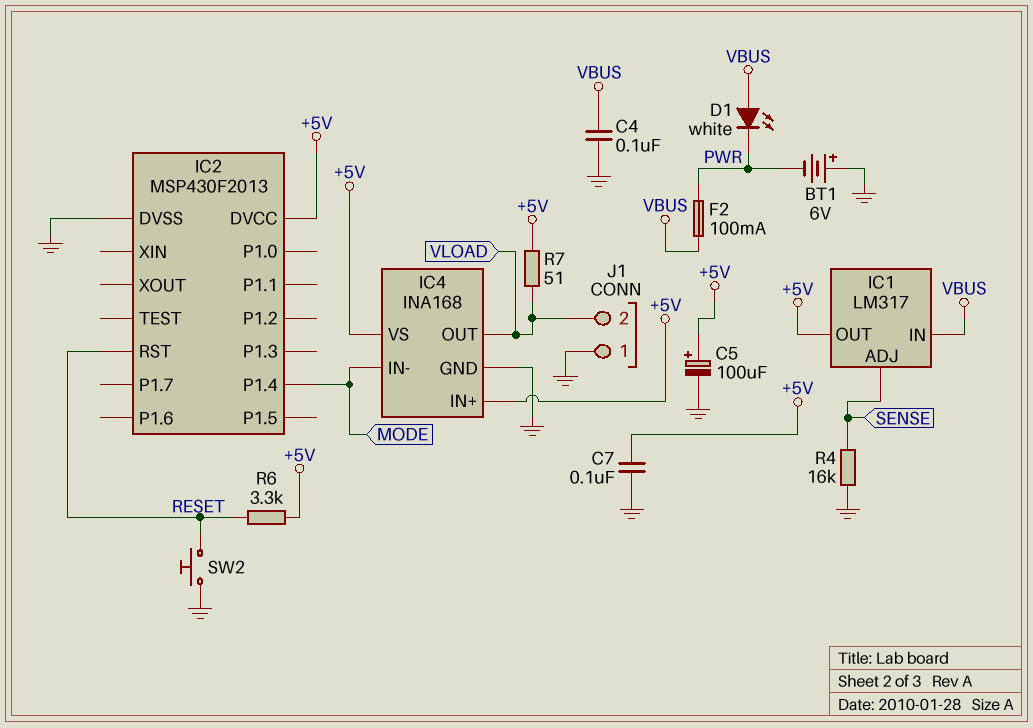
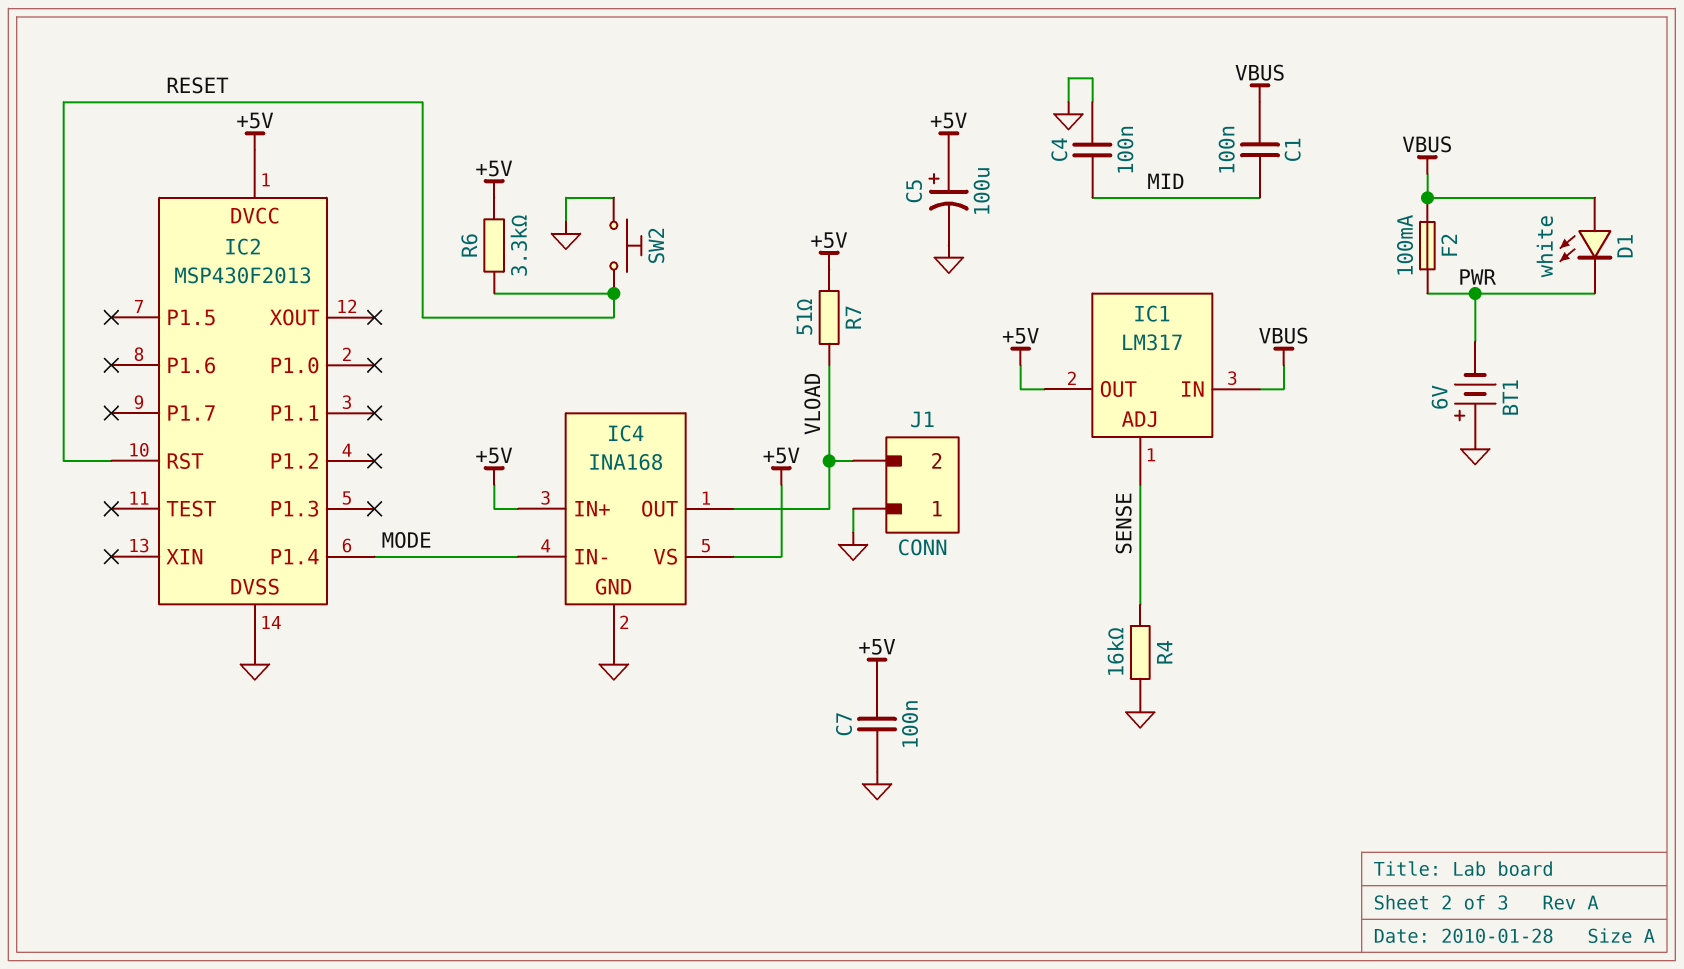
C1: none -> 100nF (MID, VBUS)
C4: 100nF (GND, VBUS) -> 100nF (GND, MID)

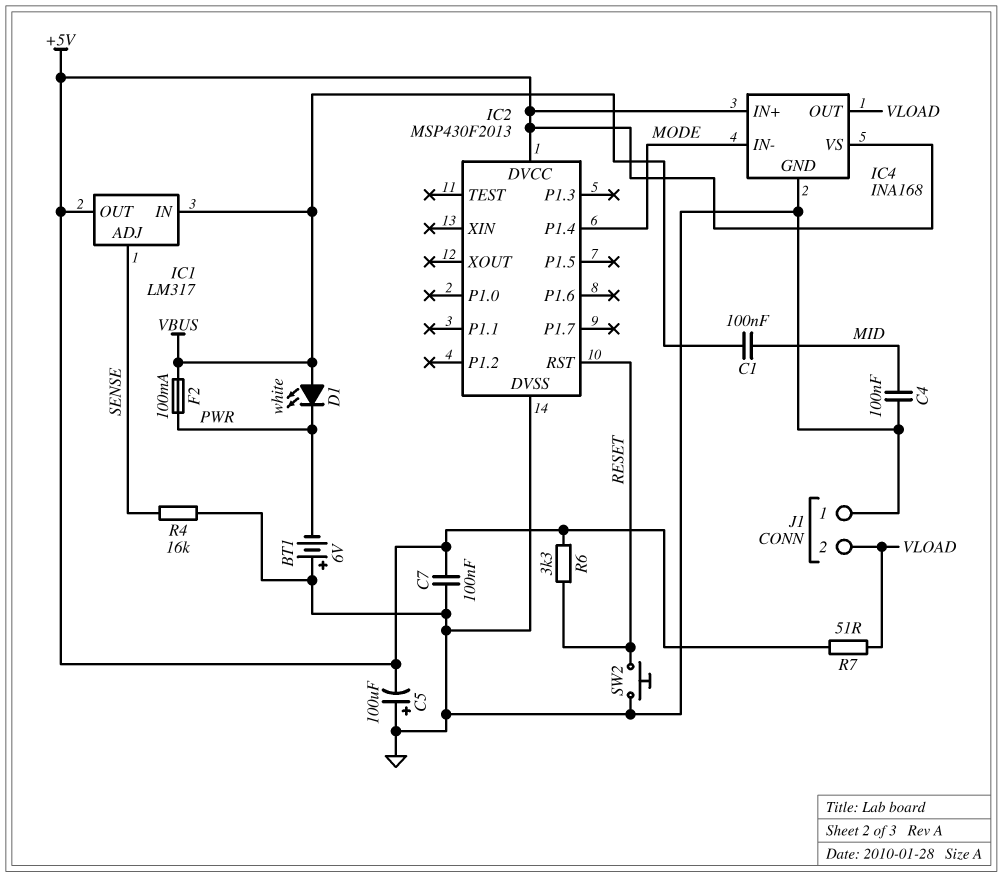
C5: 100uF (plus +5V, minus GND) -> 100uF (plus GND, minus +5V)

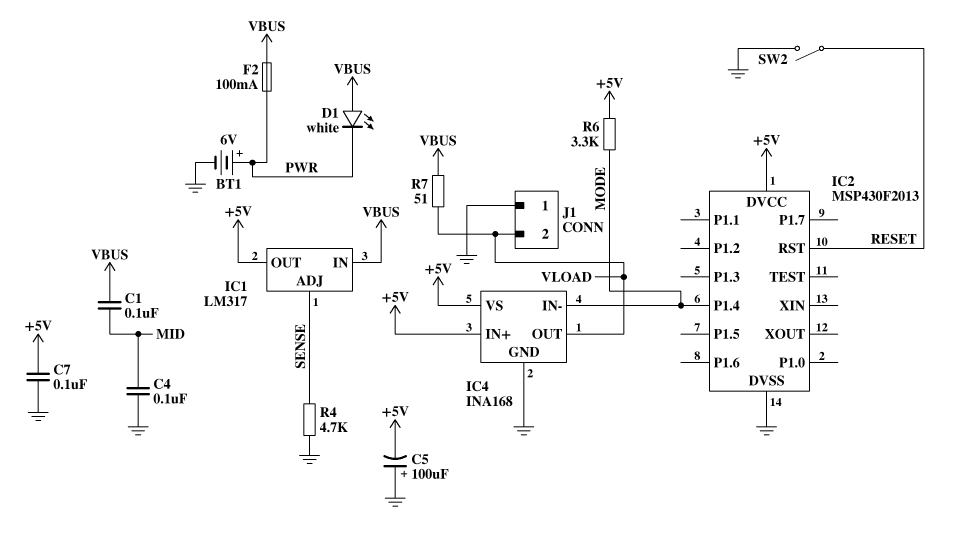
BT1: 6V (plus GND, minus PWR) -> 6V (plus PWR, minus GND)
R4: 16k (GND, SENSE) -> 4.7k (GND, SENSE)
R6: 3.3k (+5V, RESET) -> 3.3k (+5V, MODE)
R7: 51 (+5V, VLOAD) -> 51 (VBUS, VLOAD)
SW2: button (GND, RESET) -> switch (GND, RESET)

